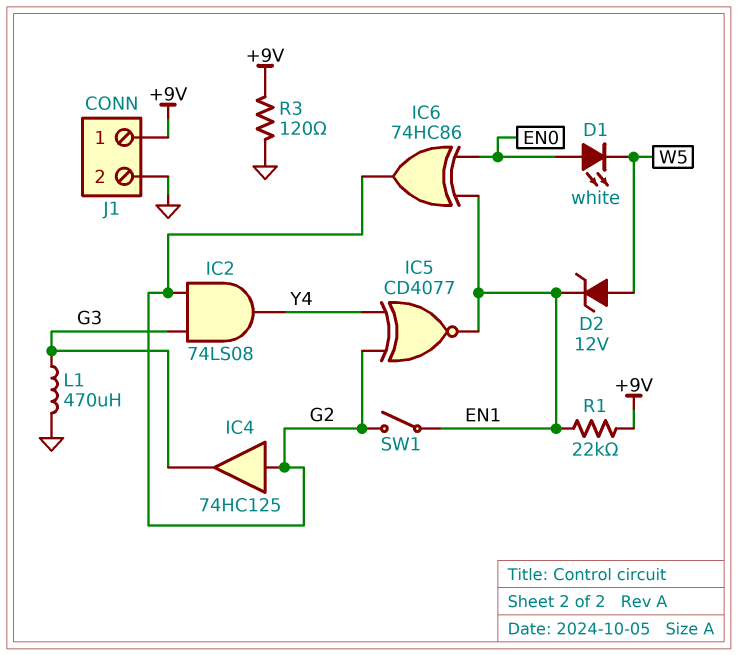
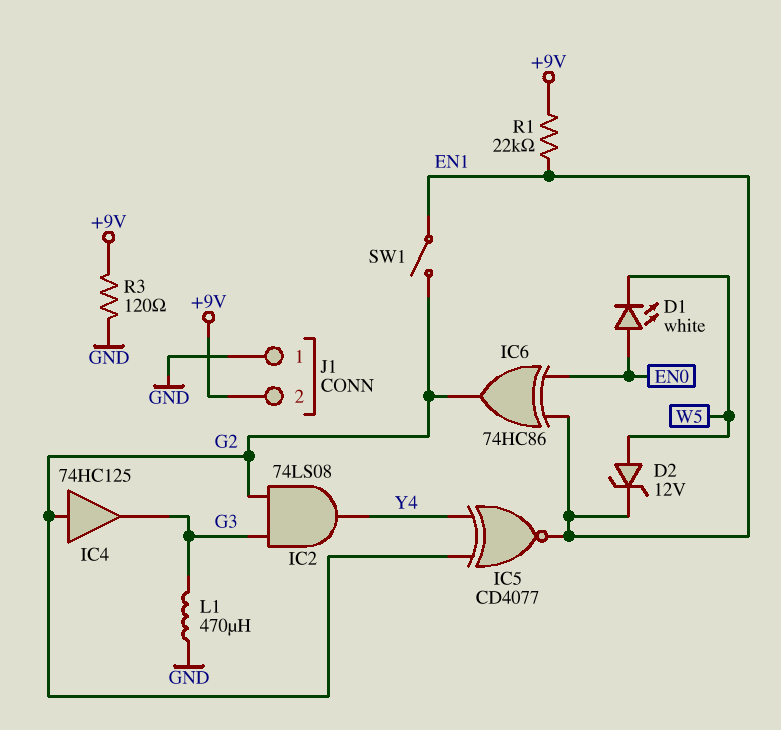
J1 pin 1: +9V -> GND
J1 pin 2: GND -> +9V

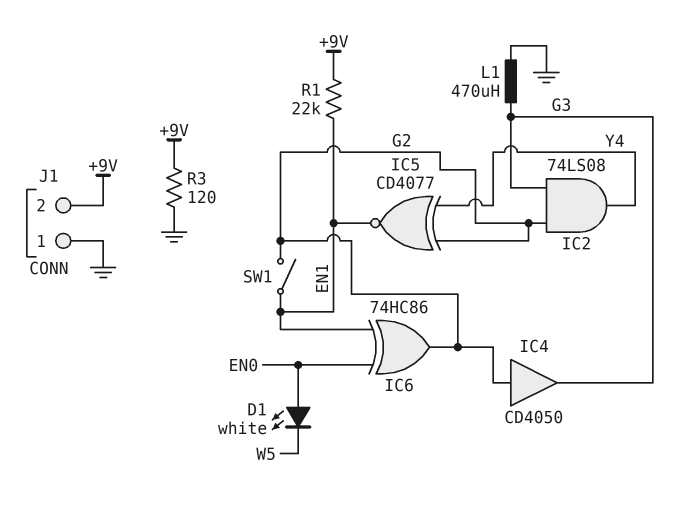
D2: zener 12V (A W5, K EN1) -> none
IC4: buffer 74HC125 (in G2, out G3) -> buffer CD4050 (in G2, out G3)

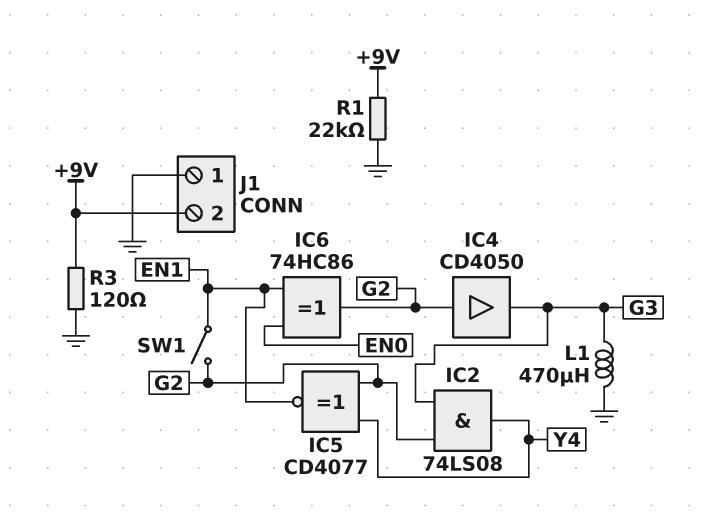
D1: LED white (A EN0, K W5) -> none
R1: 22k (+9V, EN1) -> 22k (+9V, GND)

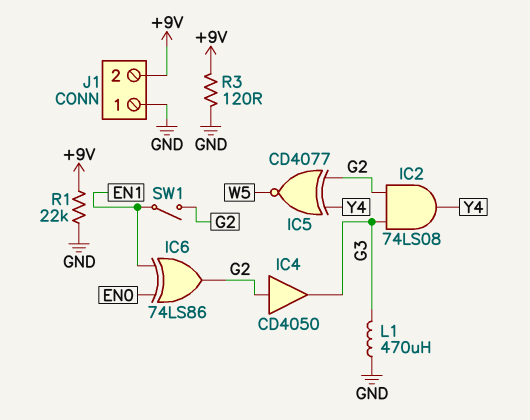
IC5: XNOR CD4077 (in G2, in Y4, out EN1) -> XNOR CD4077 (in G2, in Y4, out W5)
IC6: XOR 74HC86 (in EN0, in EN1, out G2) -> XOR 74LS86 (in EN0, in EN1, out G2)

